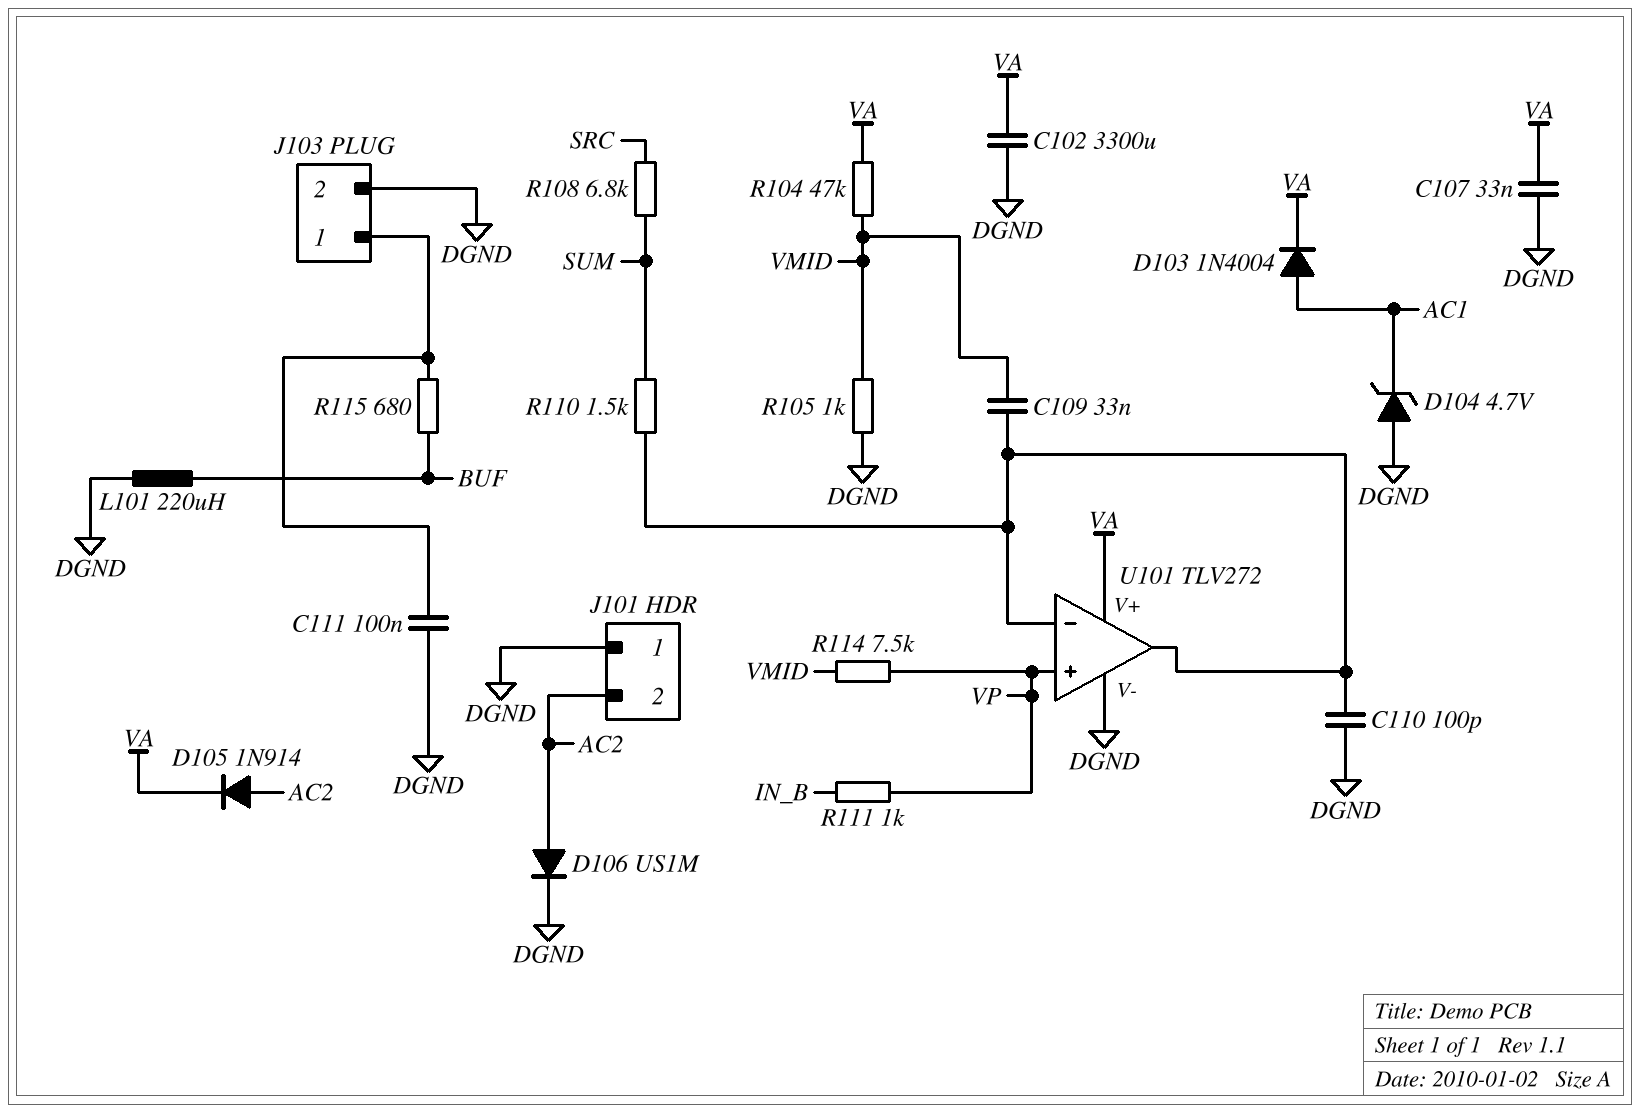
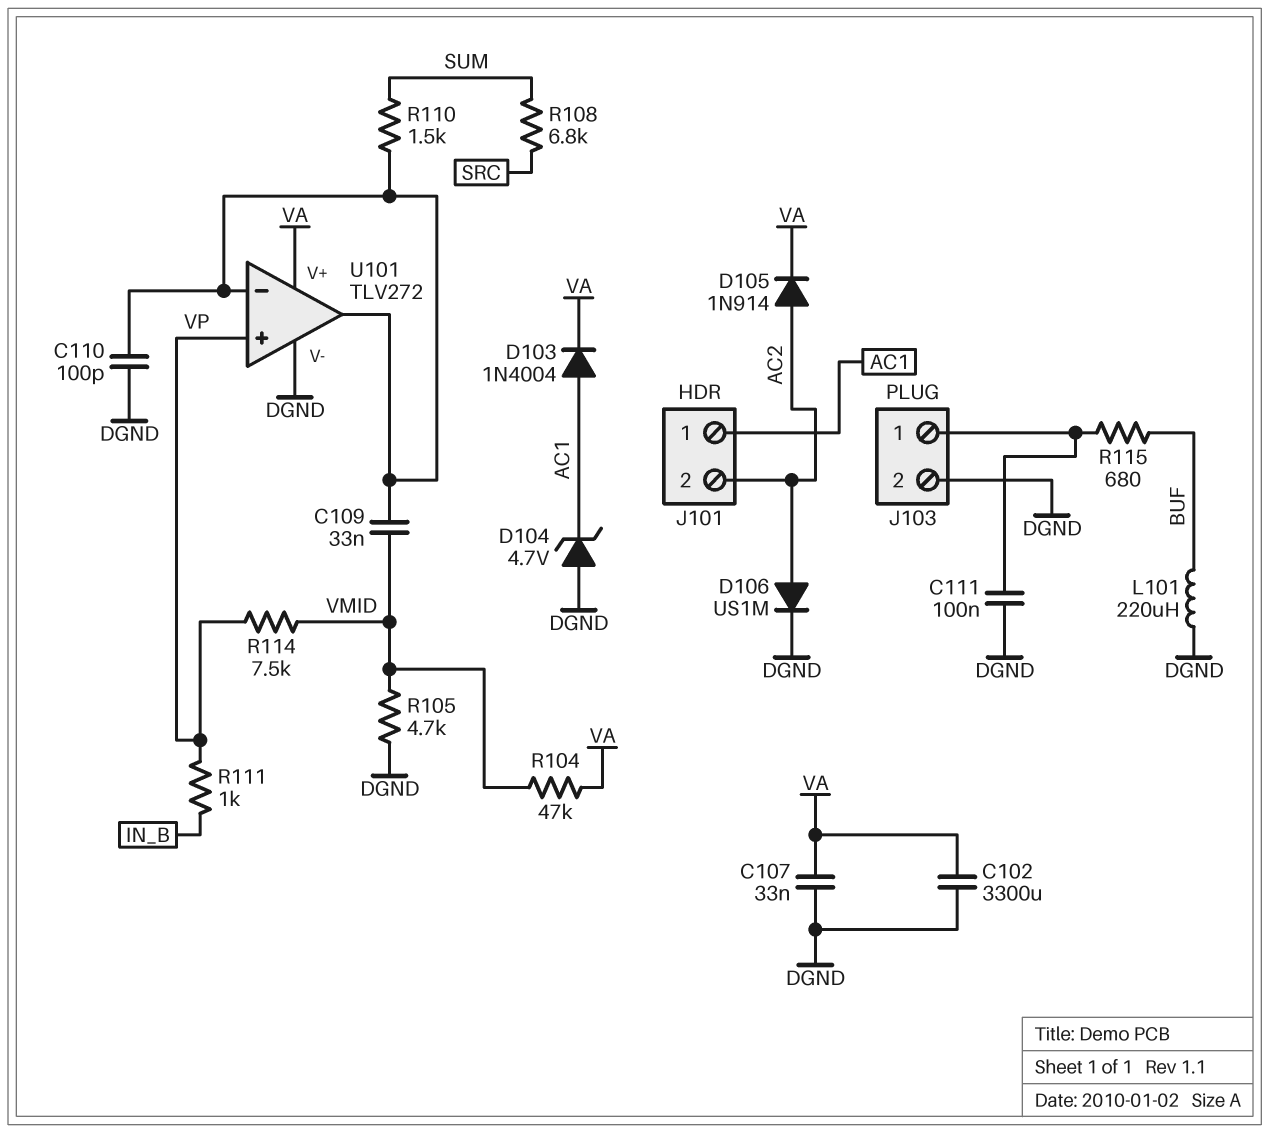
J101 pin 1: DGND -> AC1
R105: 1k (DGND, VMID) -> 4.7k (DGND, VMID)

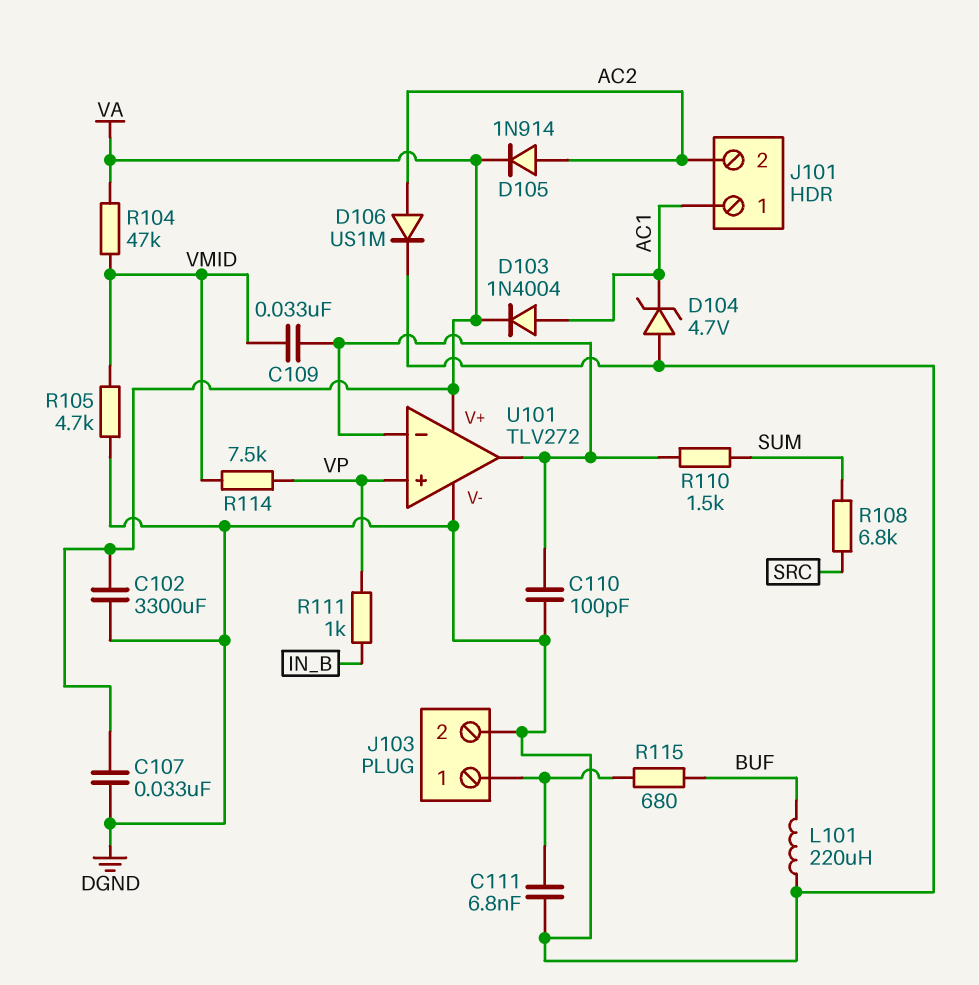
C111: 100nF (DGND, J103/1) -> 6.8nF (DGND, J103/1)

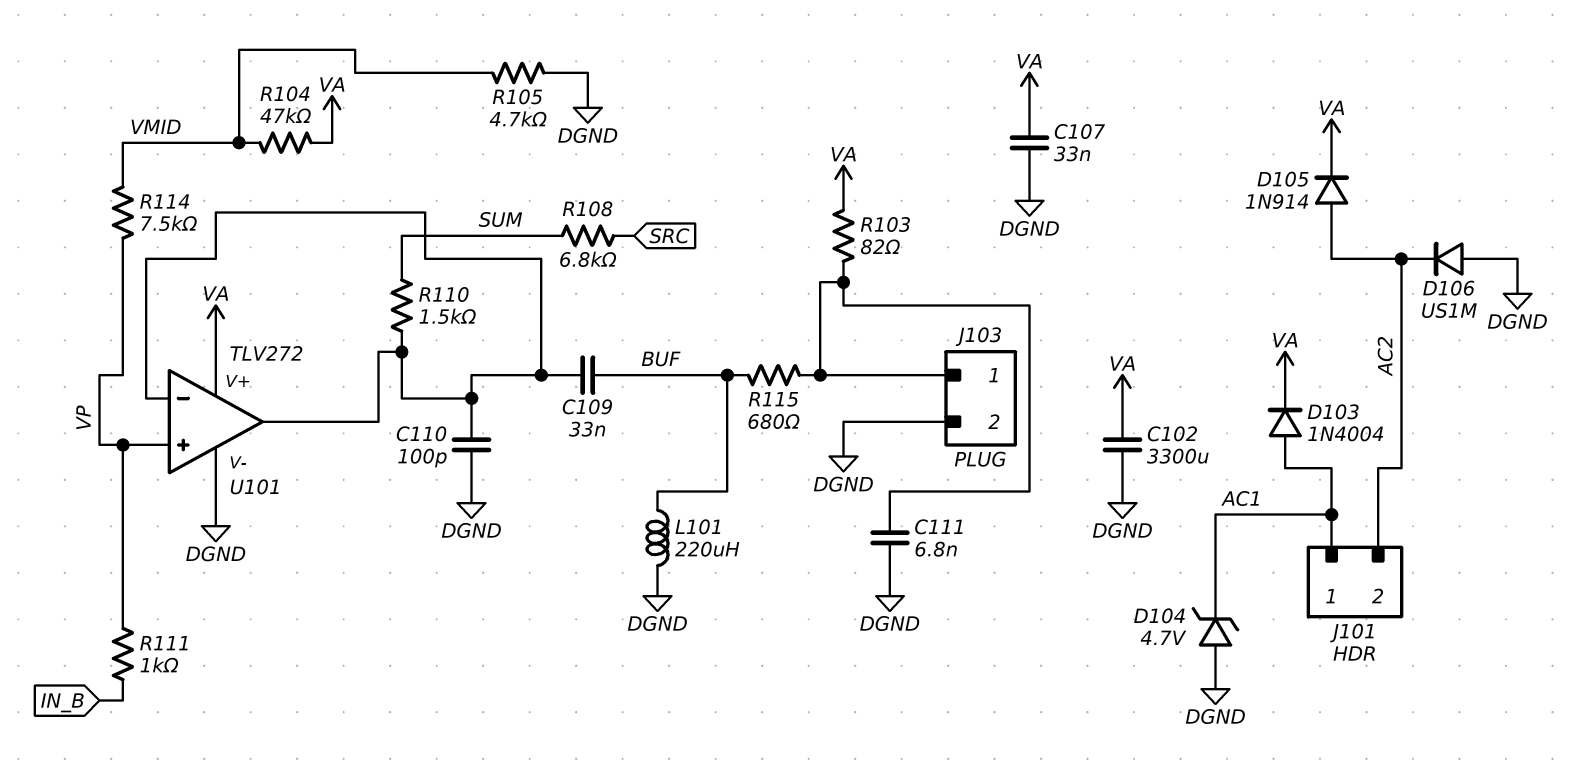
C109: 33nF (U101/in-, VMID) -> 33nF (BUF, U101/in-)
D106: diode US1M (A AC2, K DGND) -> diode US1M (A DGND, K AC2)
R103: none -> 82 (J103/1, VA)

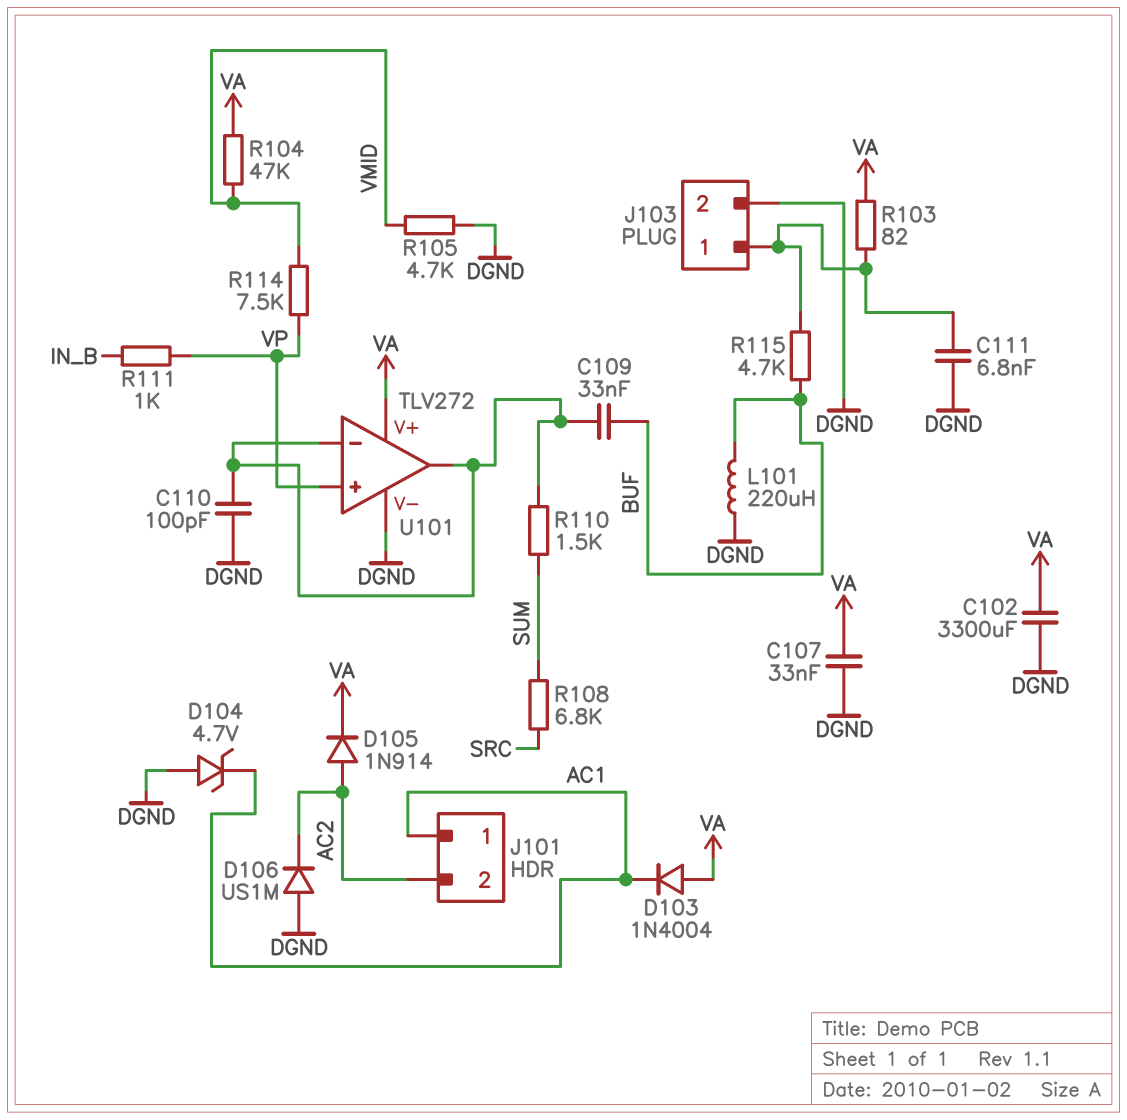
D103: diode 1N4004 (A AC1, K VA) -> diode 1N4004 (A VA, K AC1)
R115: 680 (BUF, J103/1) -> 4.7k (BUF, J103/1)

